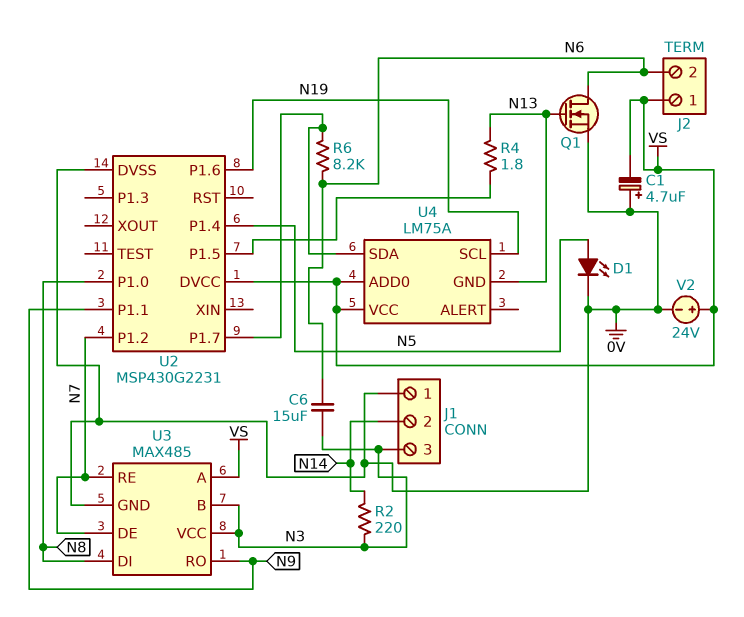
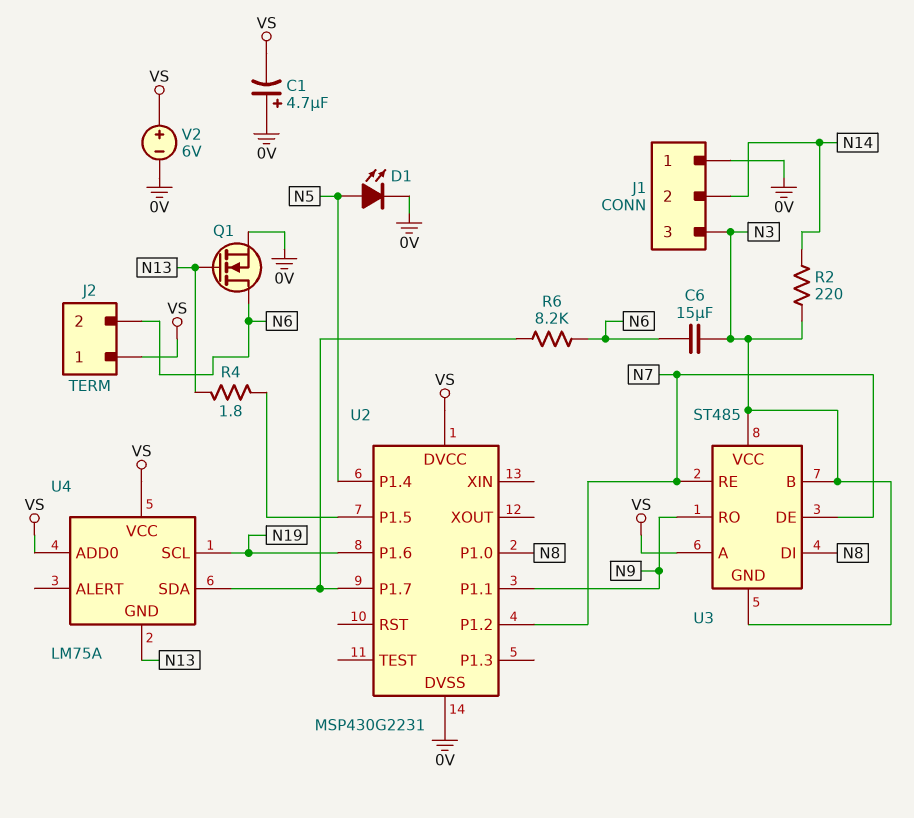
U3: MAX485 -> ST485
U3 pin GND: 0V -> N3
V2: 24V (plus VS, minus 0V) -> 6V (plus VS, minus 0V)

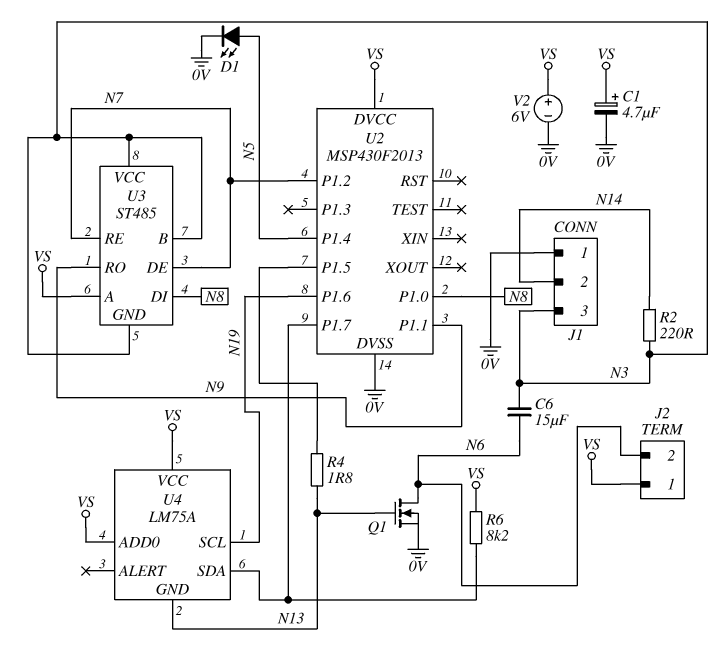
C1: 4.7uF (plus 0V, minus VS) -> 4.7uF (plus VS, minus 0V)
R6: 8.2k (N6, U2/P1.7) -> 8.2k (U2/P1.7, VS)
U2: MSP430G2231 -> MSP430F2013

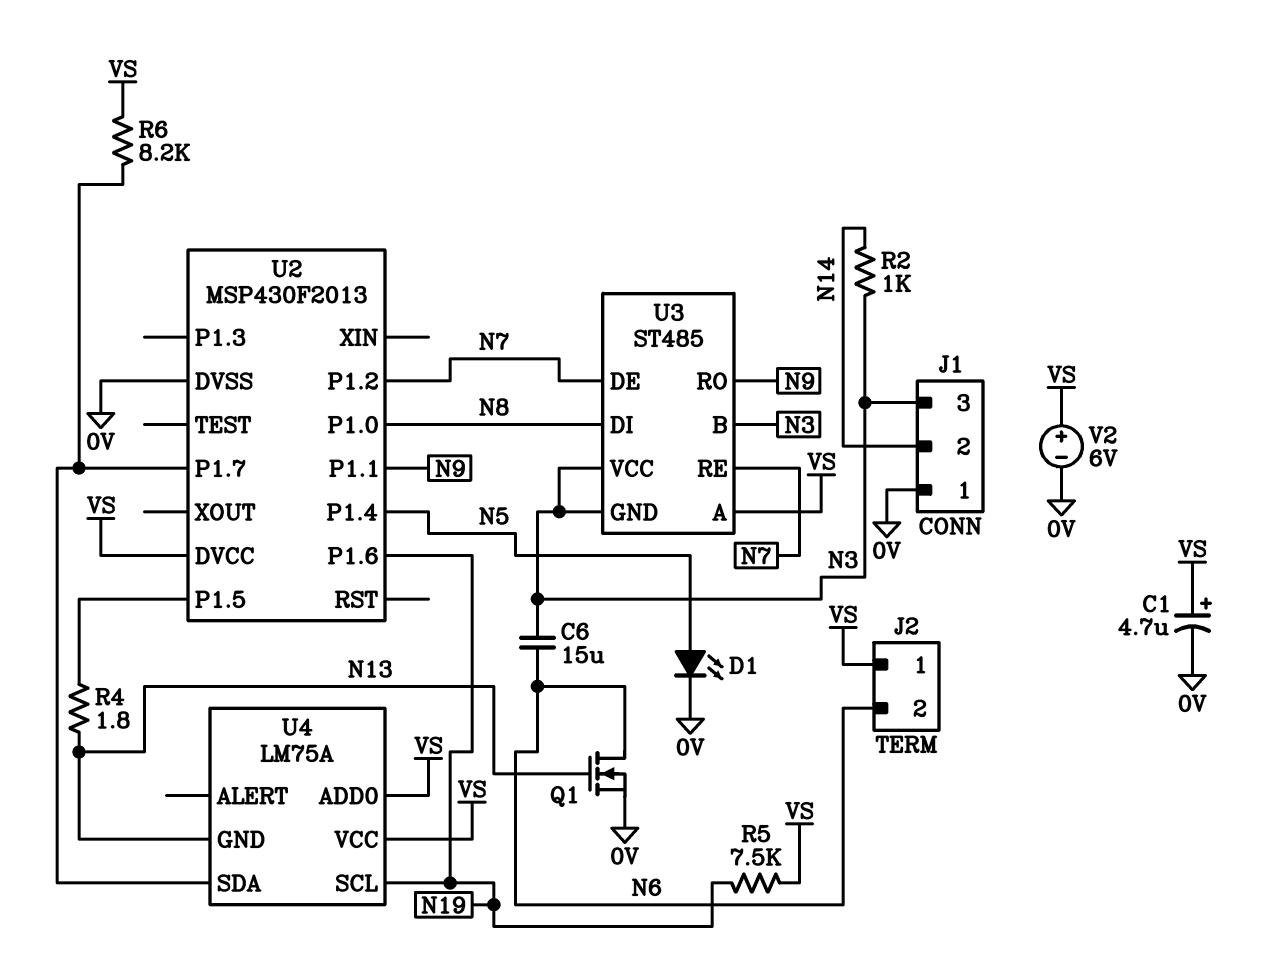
R2: 220 (N3, N14) -> 1k (N3, N14)
R5: none -> 7.5k (N19, VS)

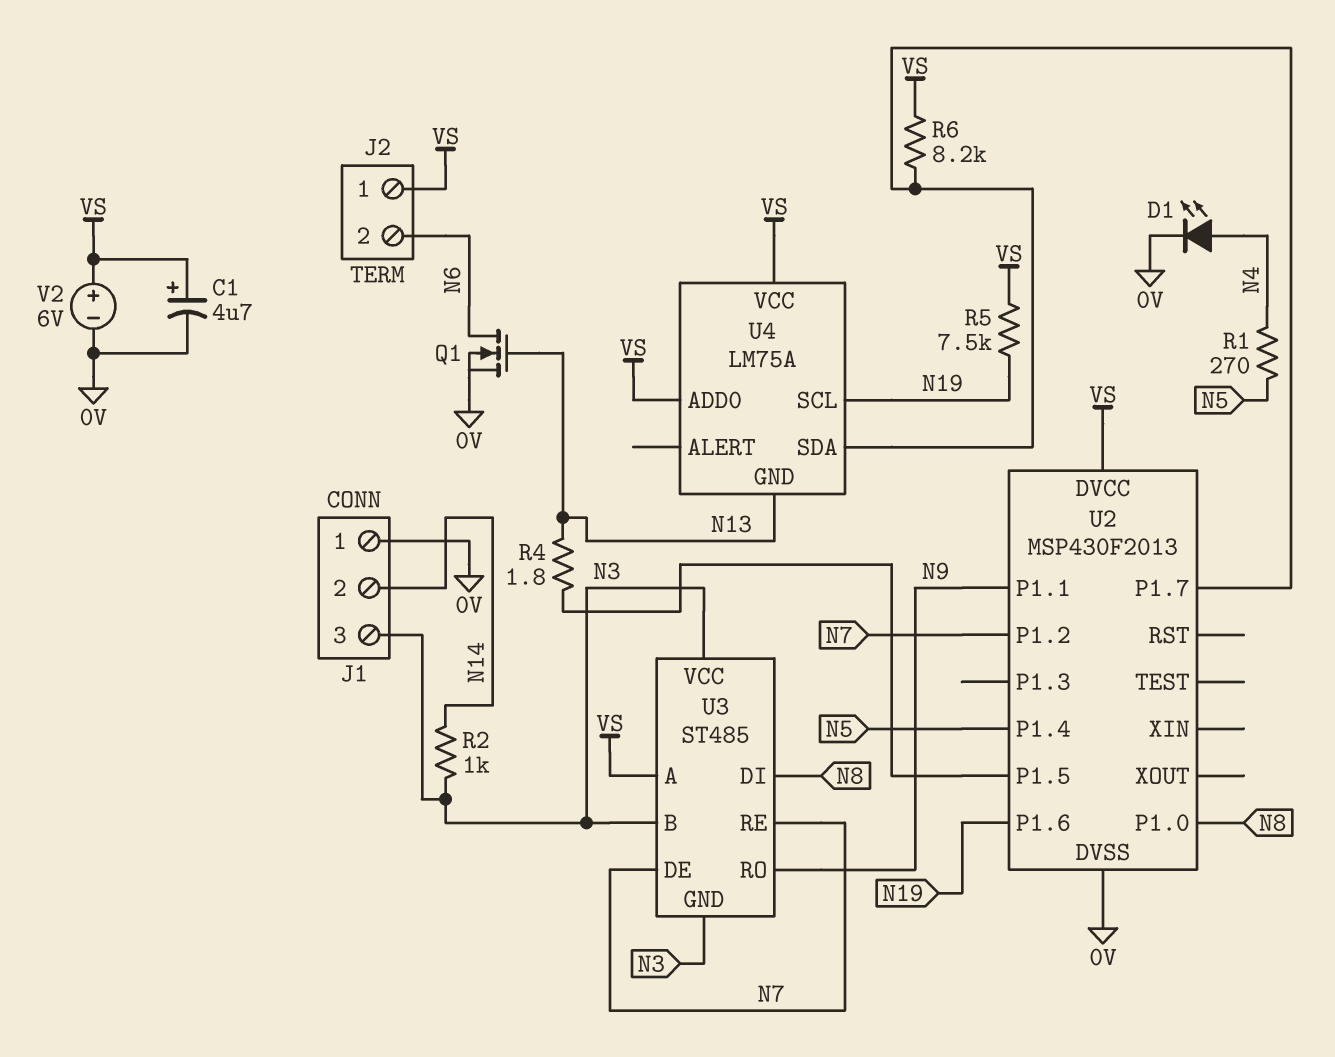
C6: 15uF (N3, N6) -> none
D1: LED (A N5, K 0V) -> LED (A N4, K 0V)
R1: none -> 270 (N4, N5)

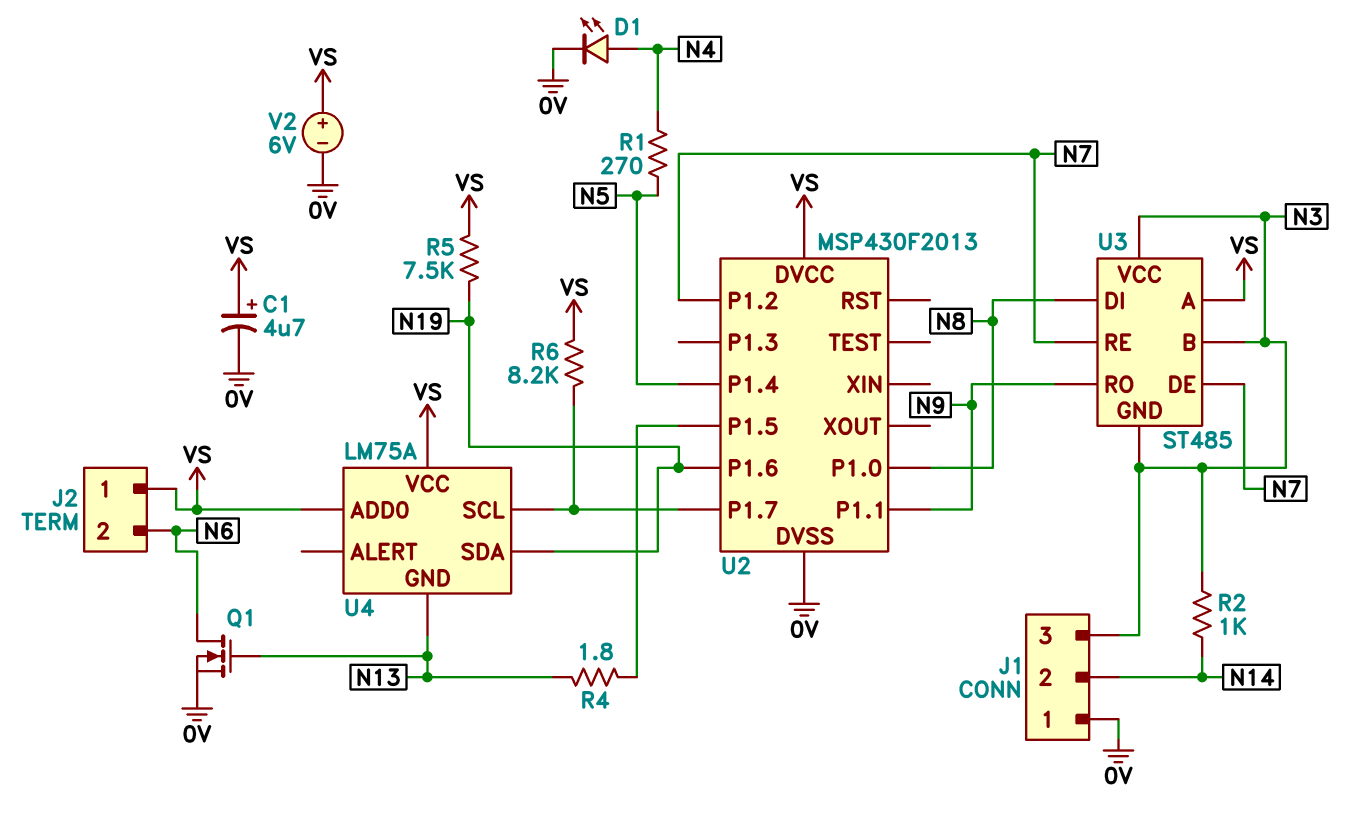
U4 pin SCL: N19 -> U2/P1.7
U4 pin SDA: U2/P1.7 -> N19

